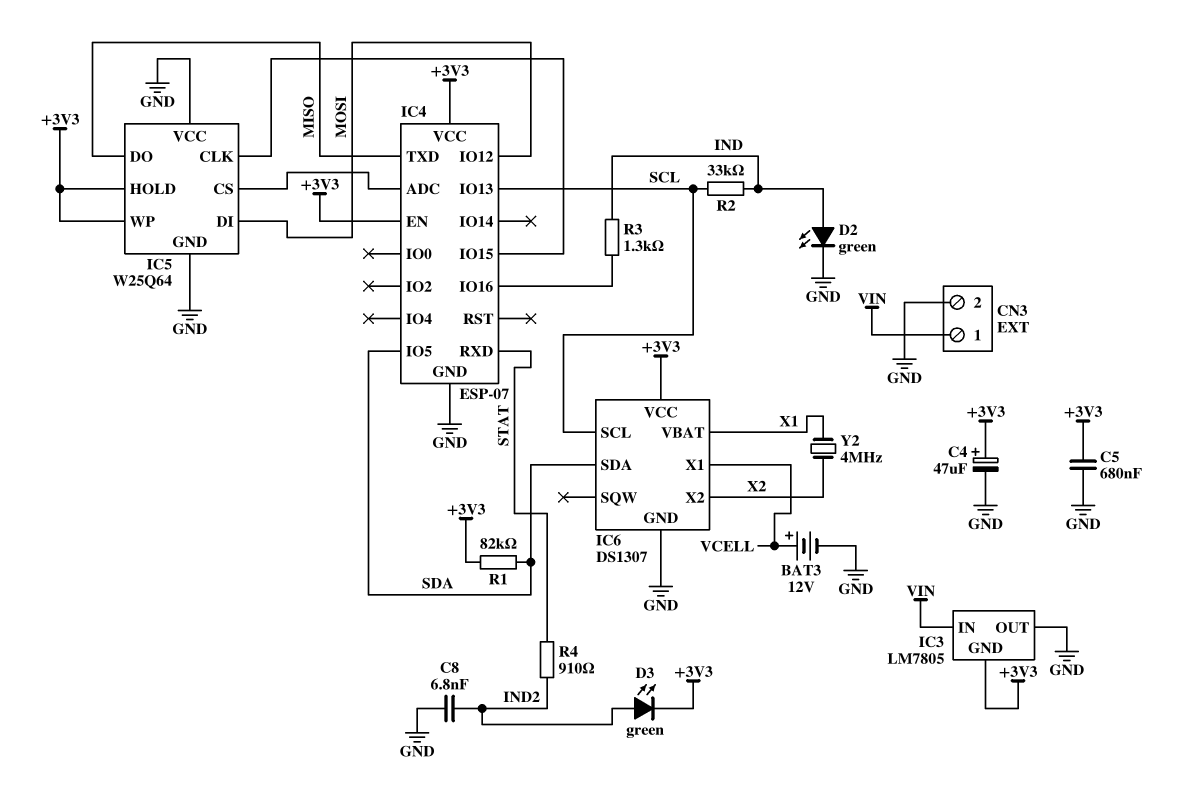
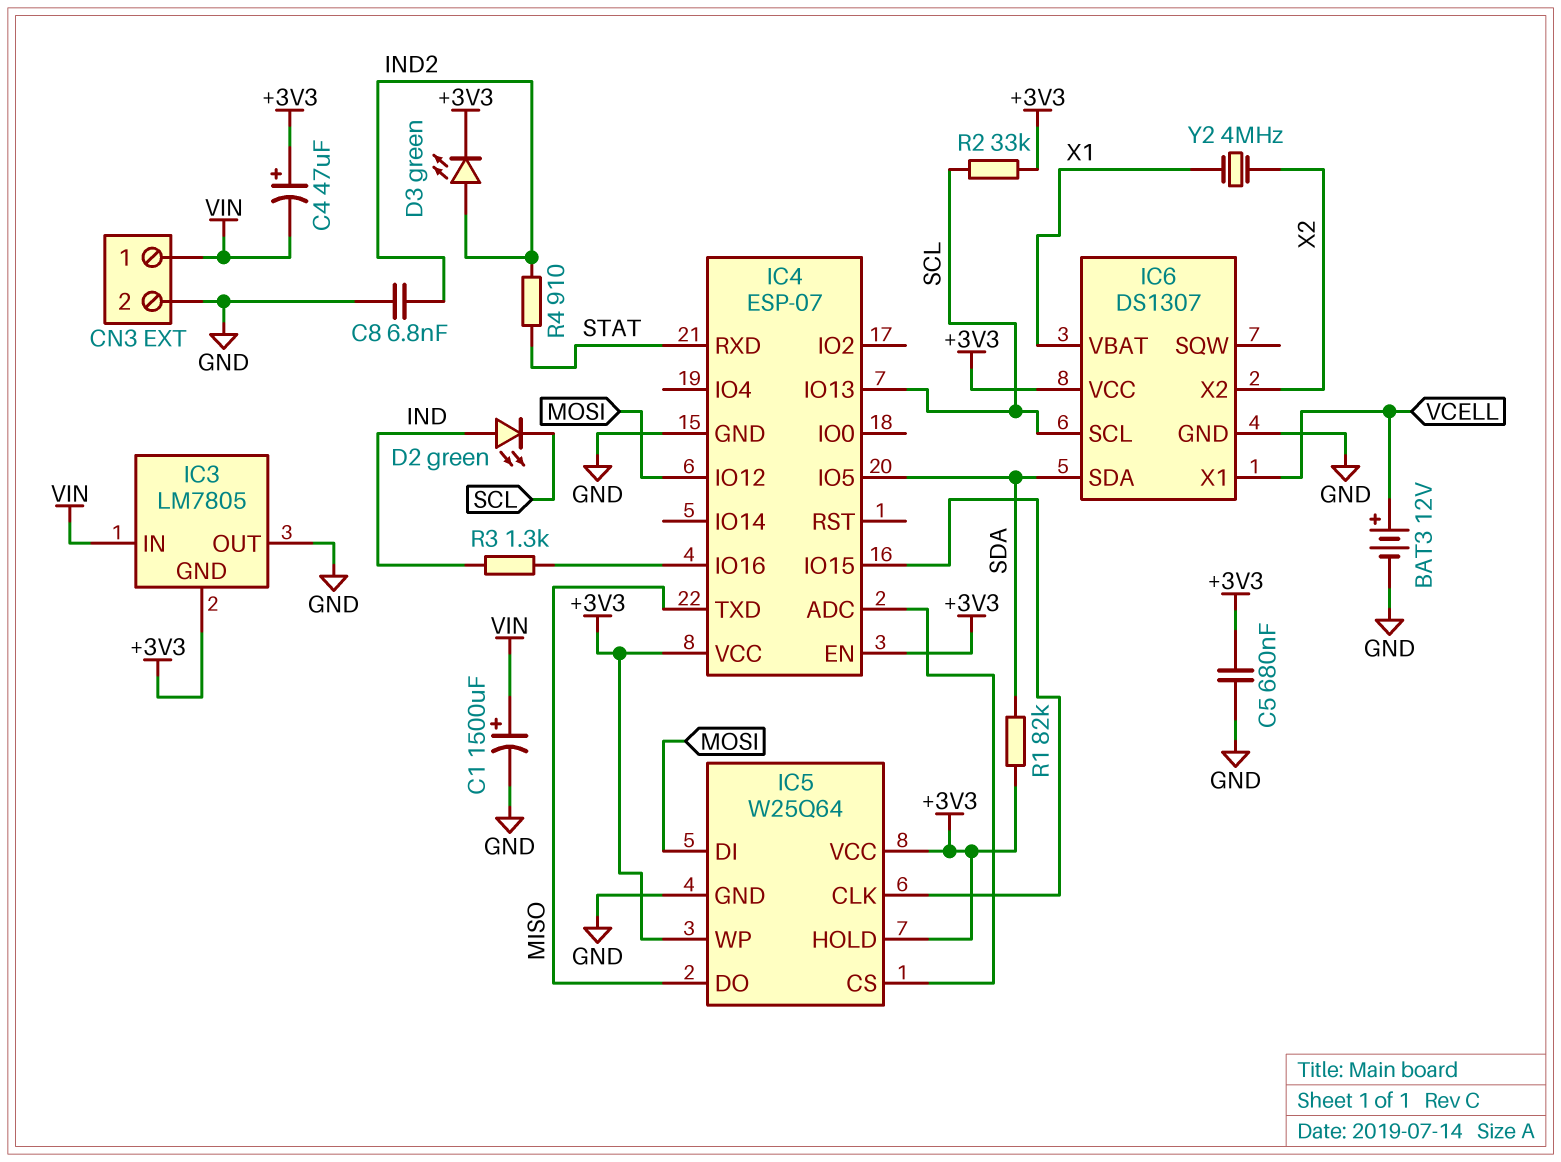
C1: none -> 1500uF (plus VIN, minus GND)
C4: 47uF (plus +3V3, minus GND) -> 47uF (plus +3V3, minus VIN)
D2: LED green (A IND, K GND) -> LED green (A IND, K SCL)
IC5 pin VCC: GND -> +3V3
R2: 33k (IND, SCL) -> 33k (+3V3, SCL)

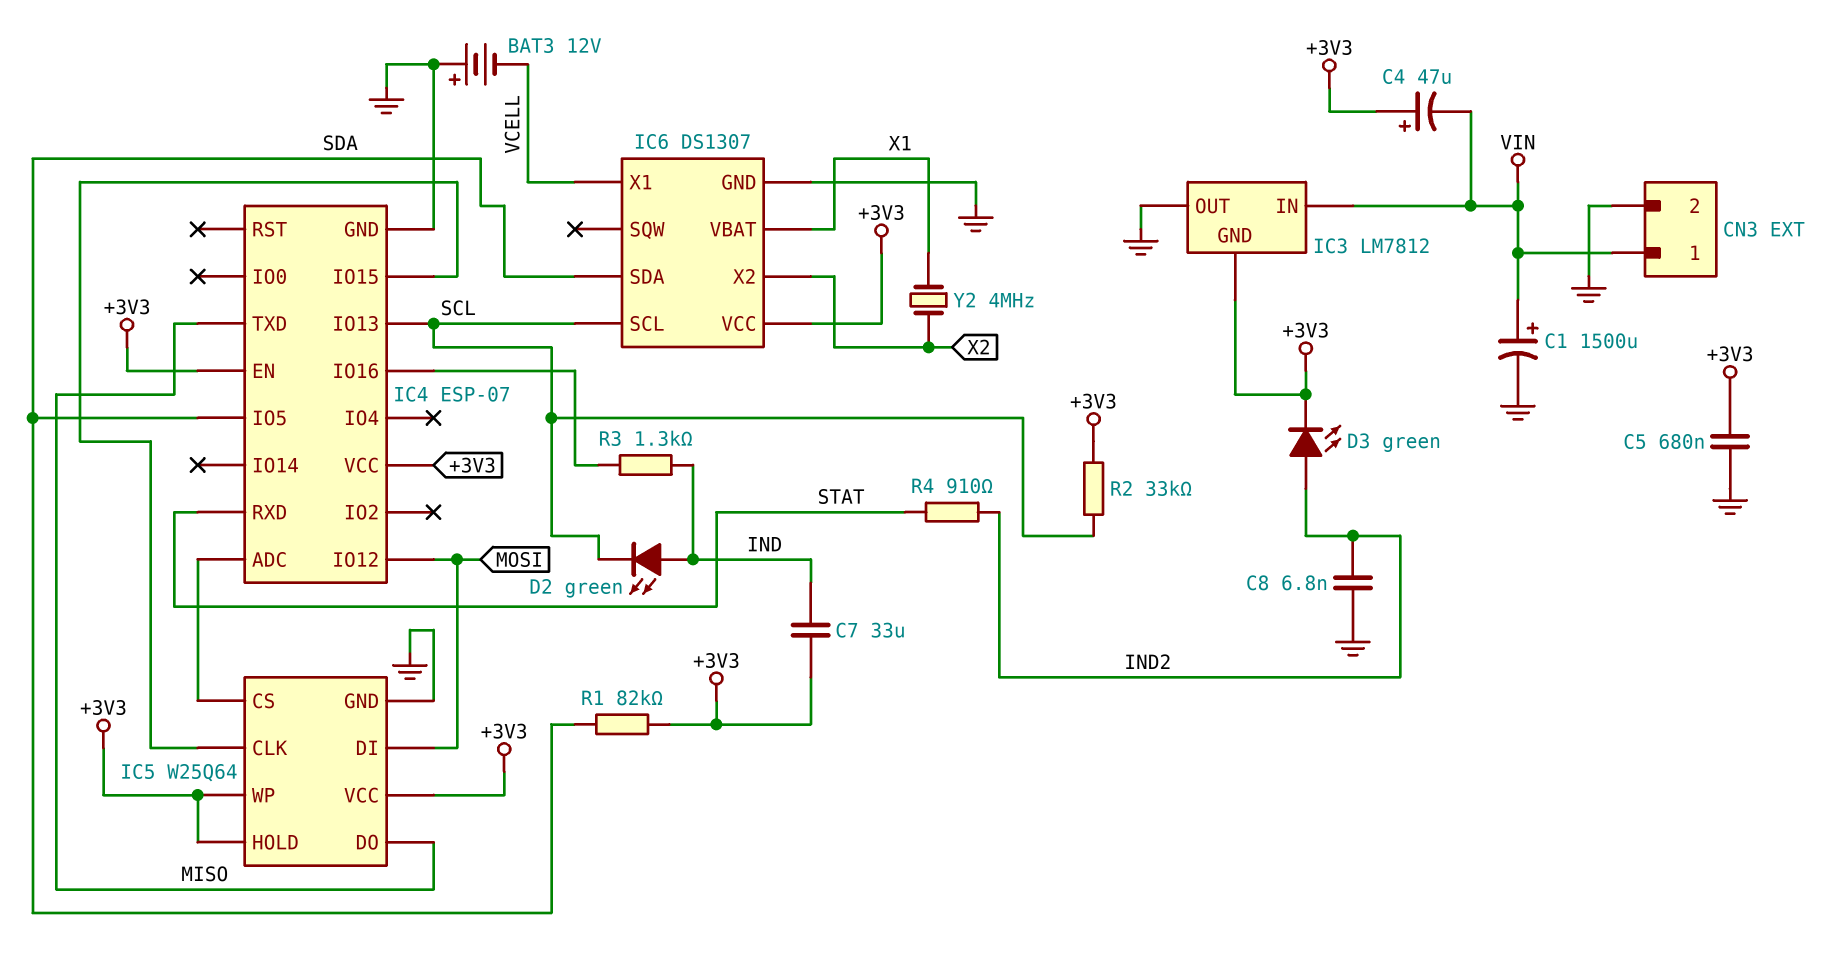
BAT3: 12V (plus VCELL, minus GND) -> 12V (plus GND, minus VCELL)
C7: none -> 33uF (+3V3, IND)
IC3: LM7805 -> LM7812

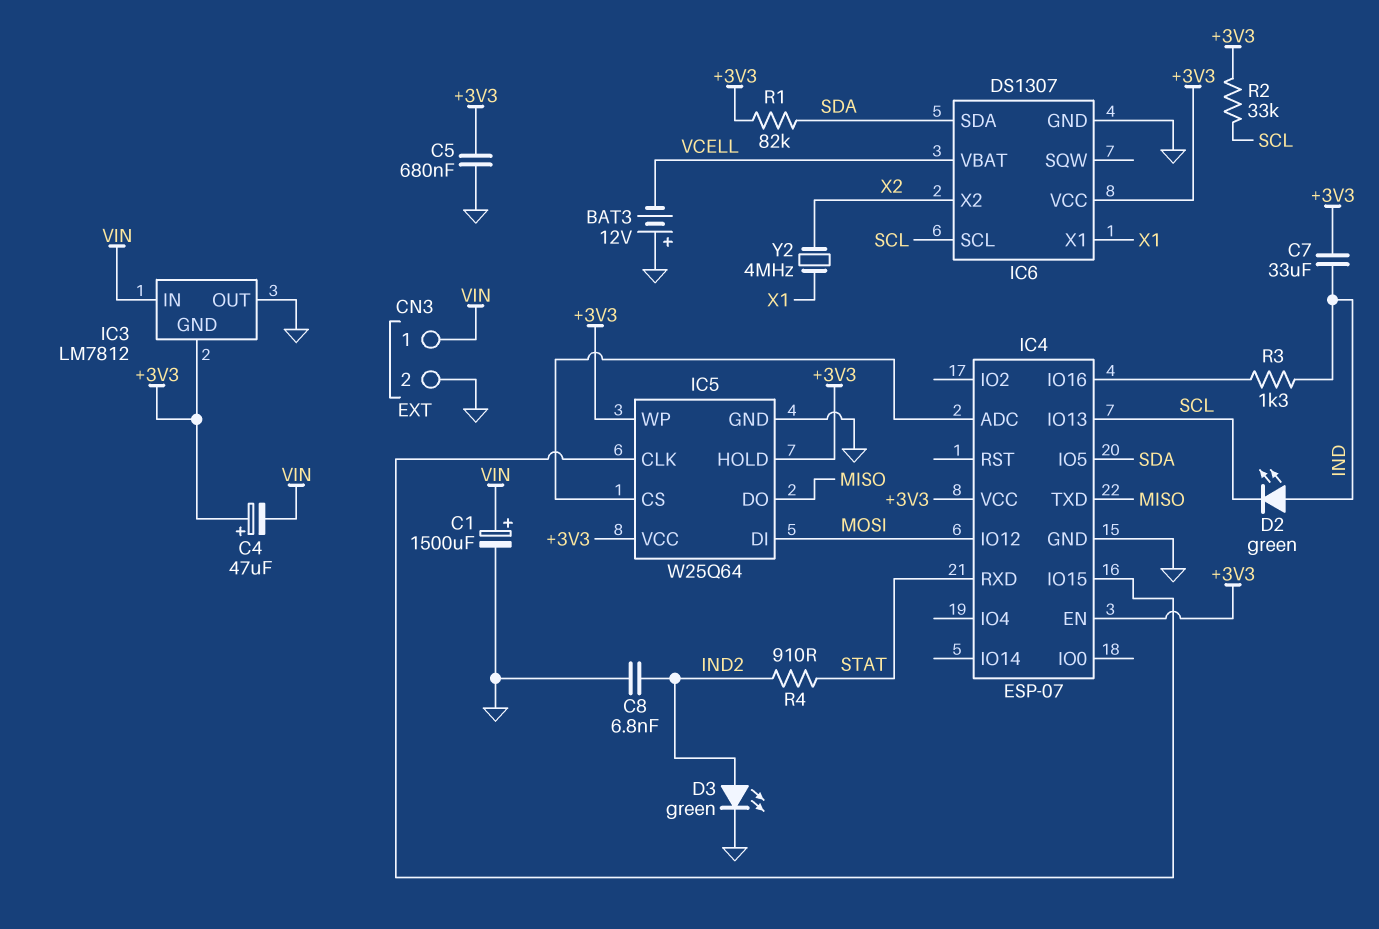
D3: LED green (A IND2, K +3V3) -> LED green (A IND2, K GND)
IC6 pin VBAT: X1 -> VCELL
IC6 pin X1: VCELL -> X1

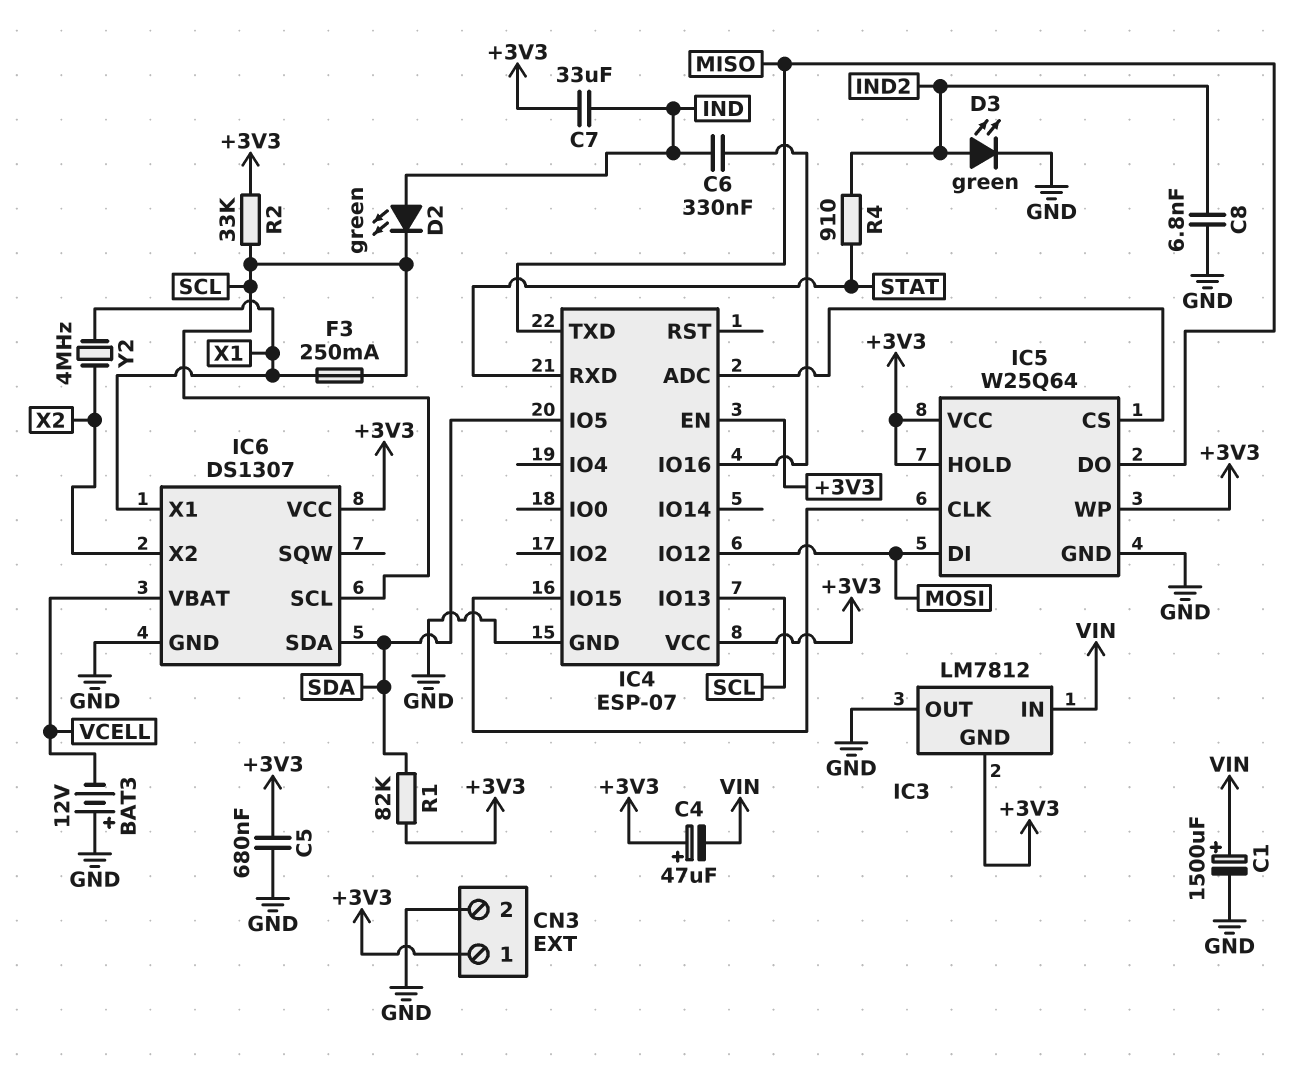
C6: none -> 330nF (IC4/IO16, IND)
CN3 pin 1: VIN -> +3V3
F3: none -> 250mA (SCL, X1)
R3: 1.3k (IC4/IO16, IND) -> none

